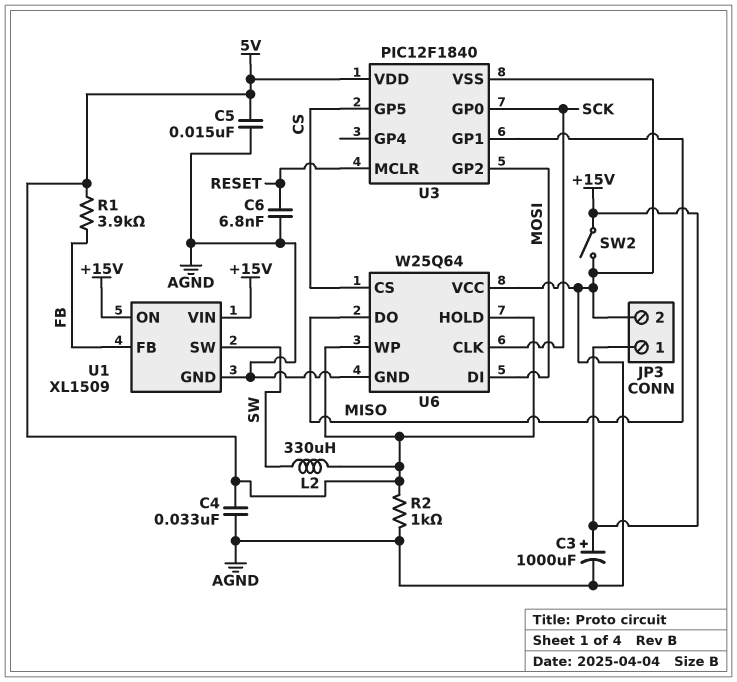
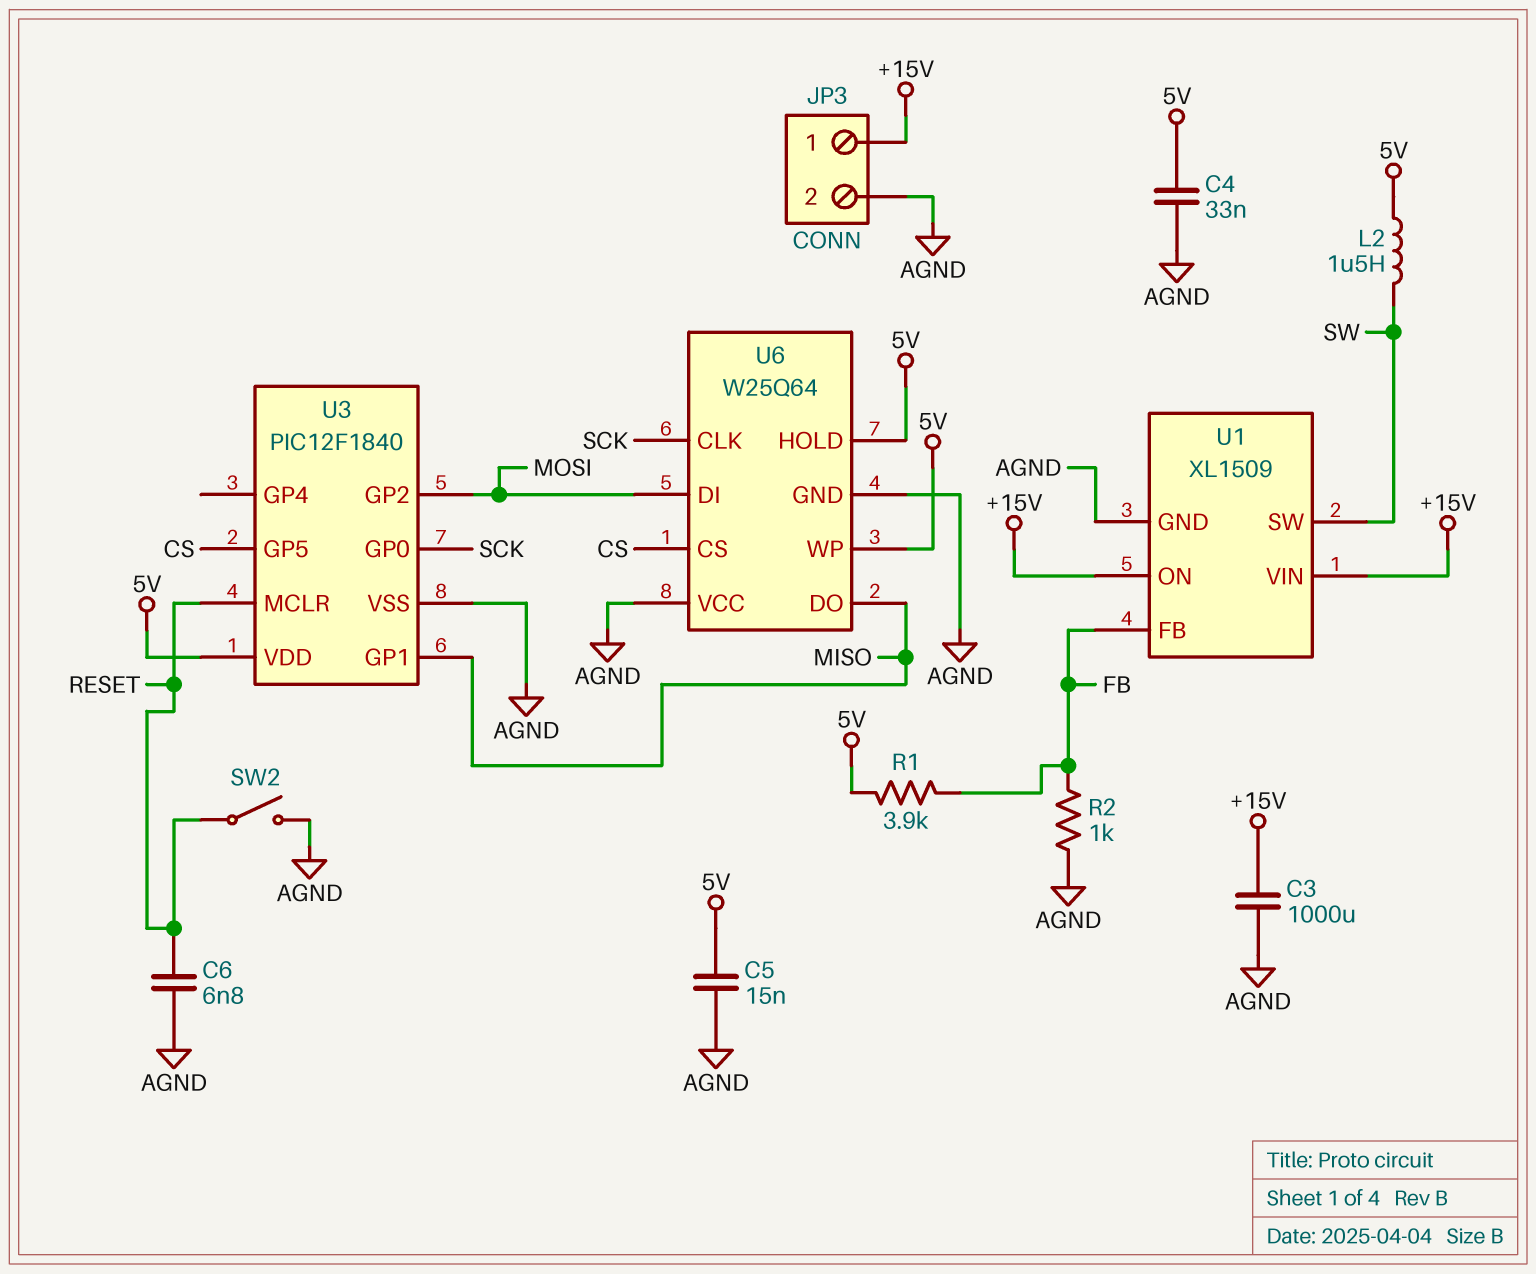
C3: 1000uF (plus +15V, minus AGND) -> 1000uF (+15V, AGND)
L2: 330uH (5V, SW) -> 1.5uH (5V, SW)
R2: 1k (5V, AGND) -> 1k (AGND, FB)
SW2: switch (+15V, AGND) -> switch (AGND, RESET)

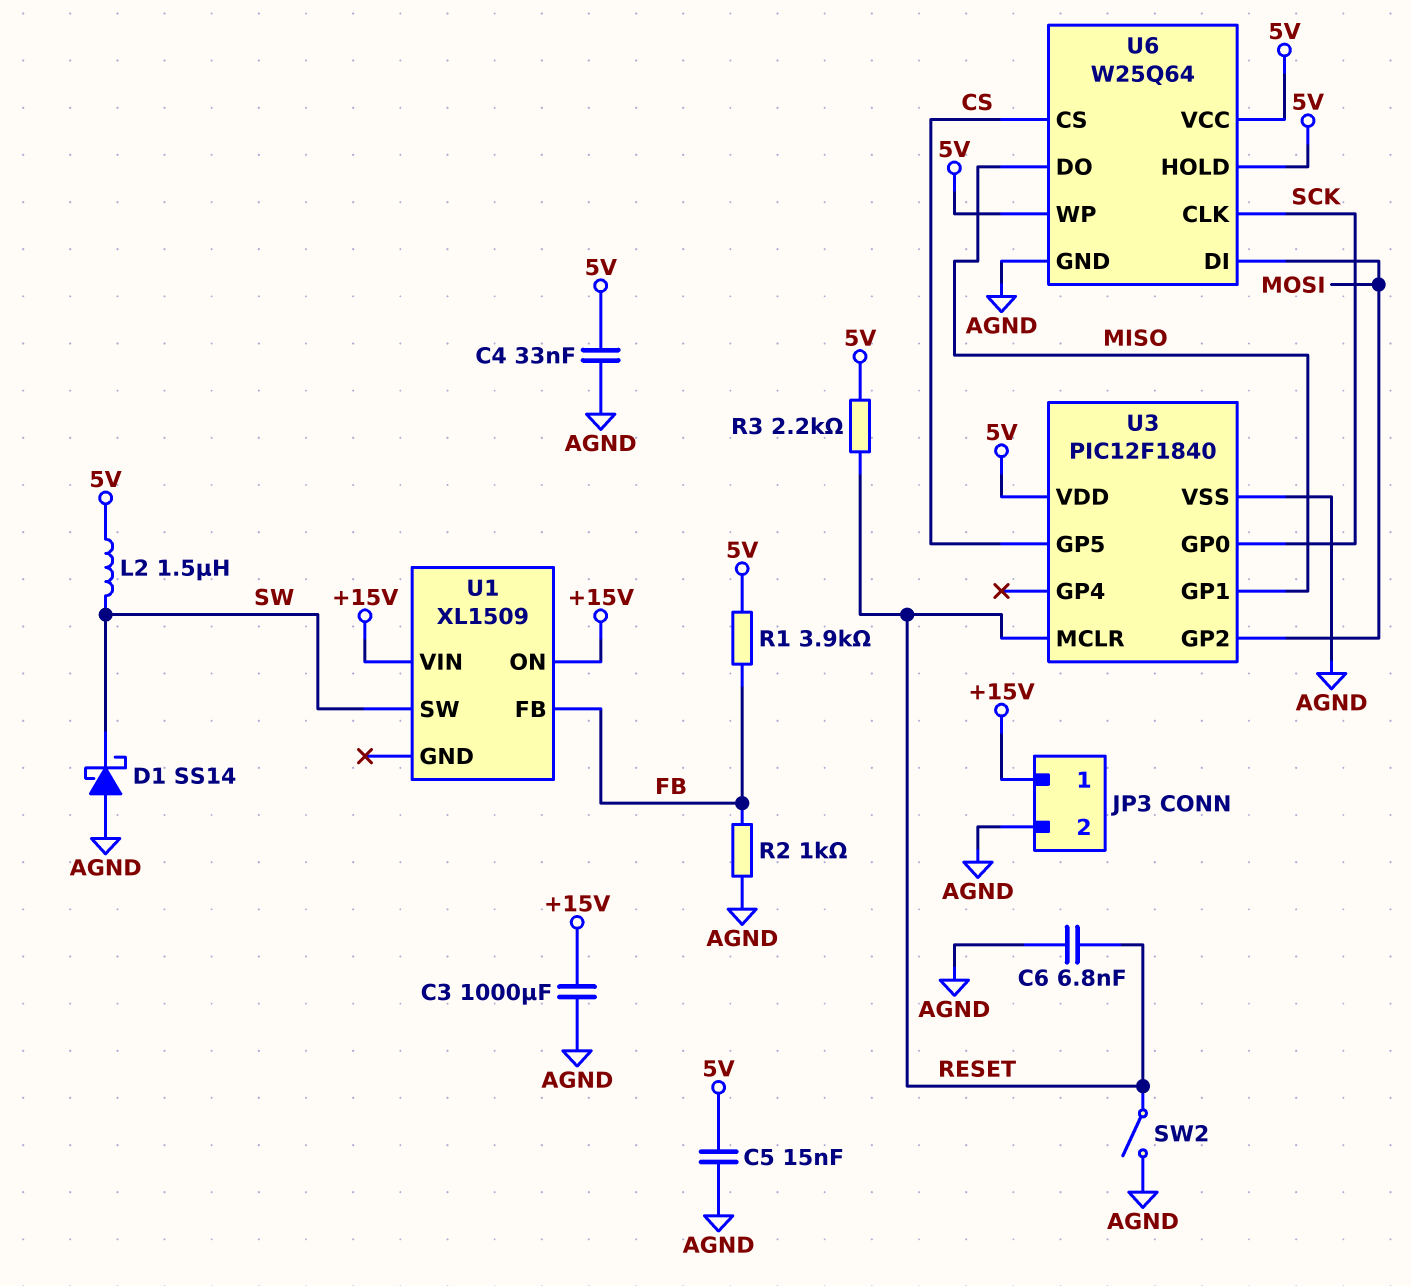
D1: none -> schottky SS14 (A AGND, K SW)
R3: none -> 2.2k (5V, RESET)
U1 pin GND: AGND -> none
U6 pin VCC: AGND -> 5V

